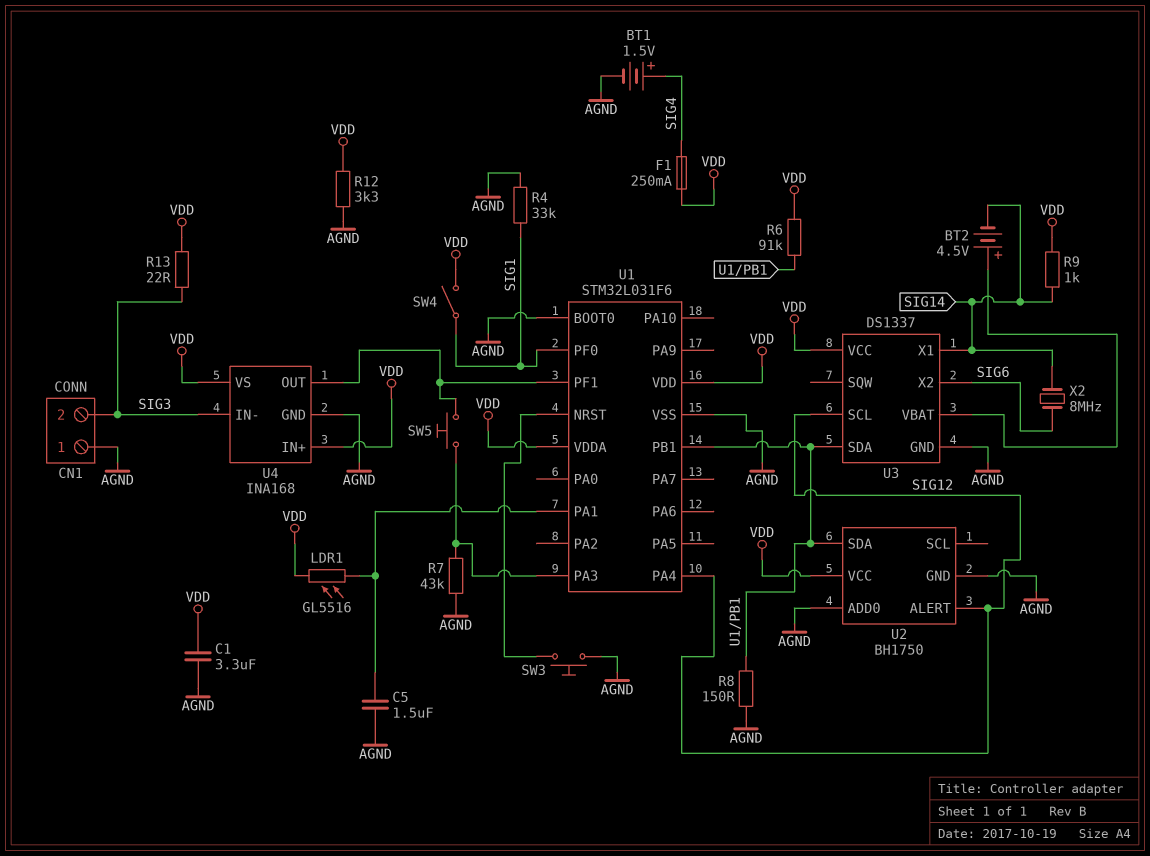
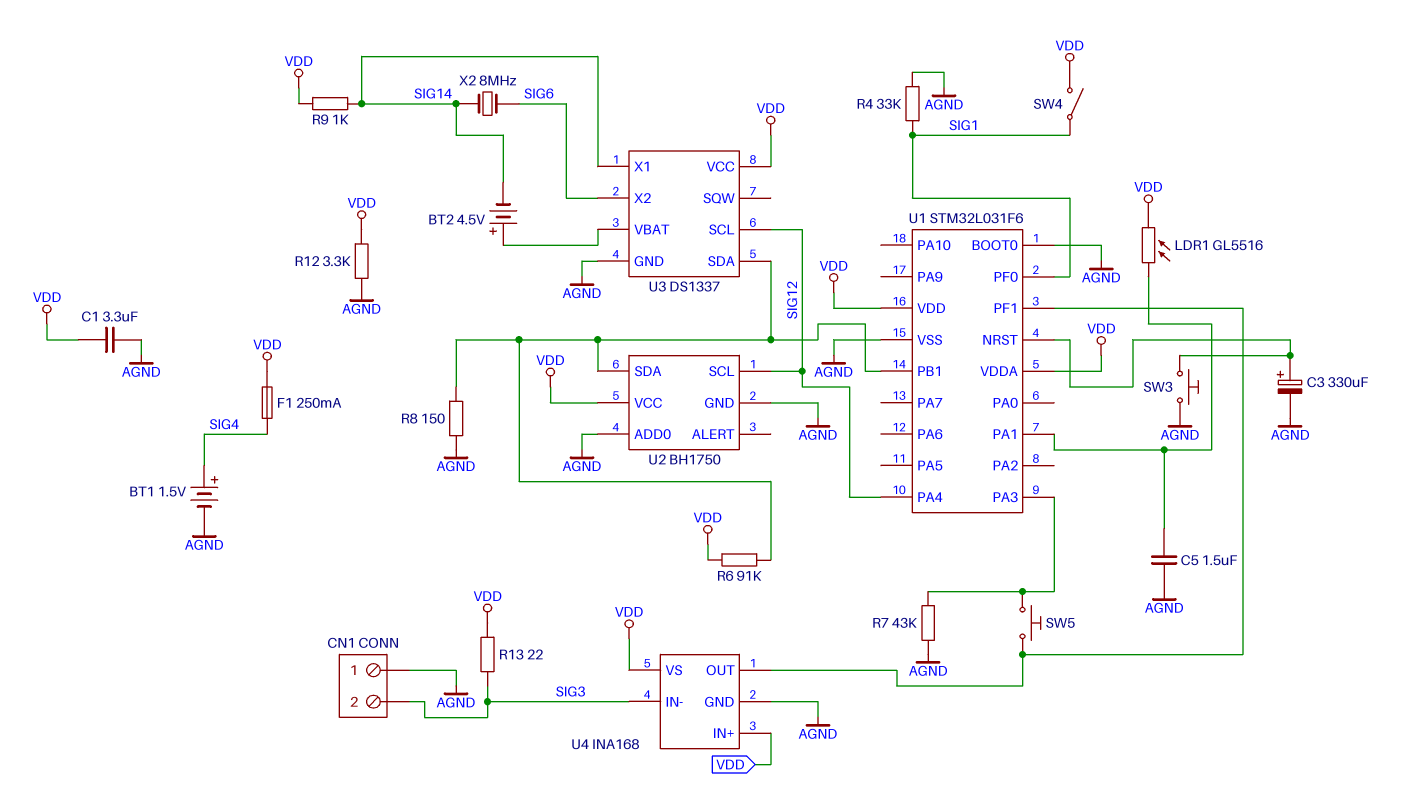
C3: none -> 330uF (plus U1/NRST, minus AGND)
U2 pin ALERT: SIG12 -> none
U2 pin SCL: none -> SIG12

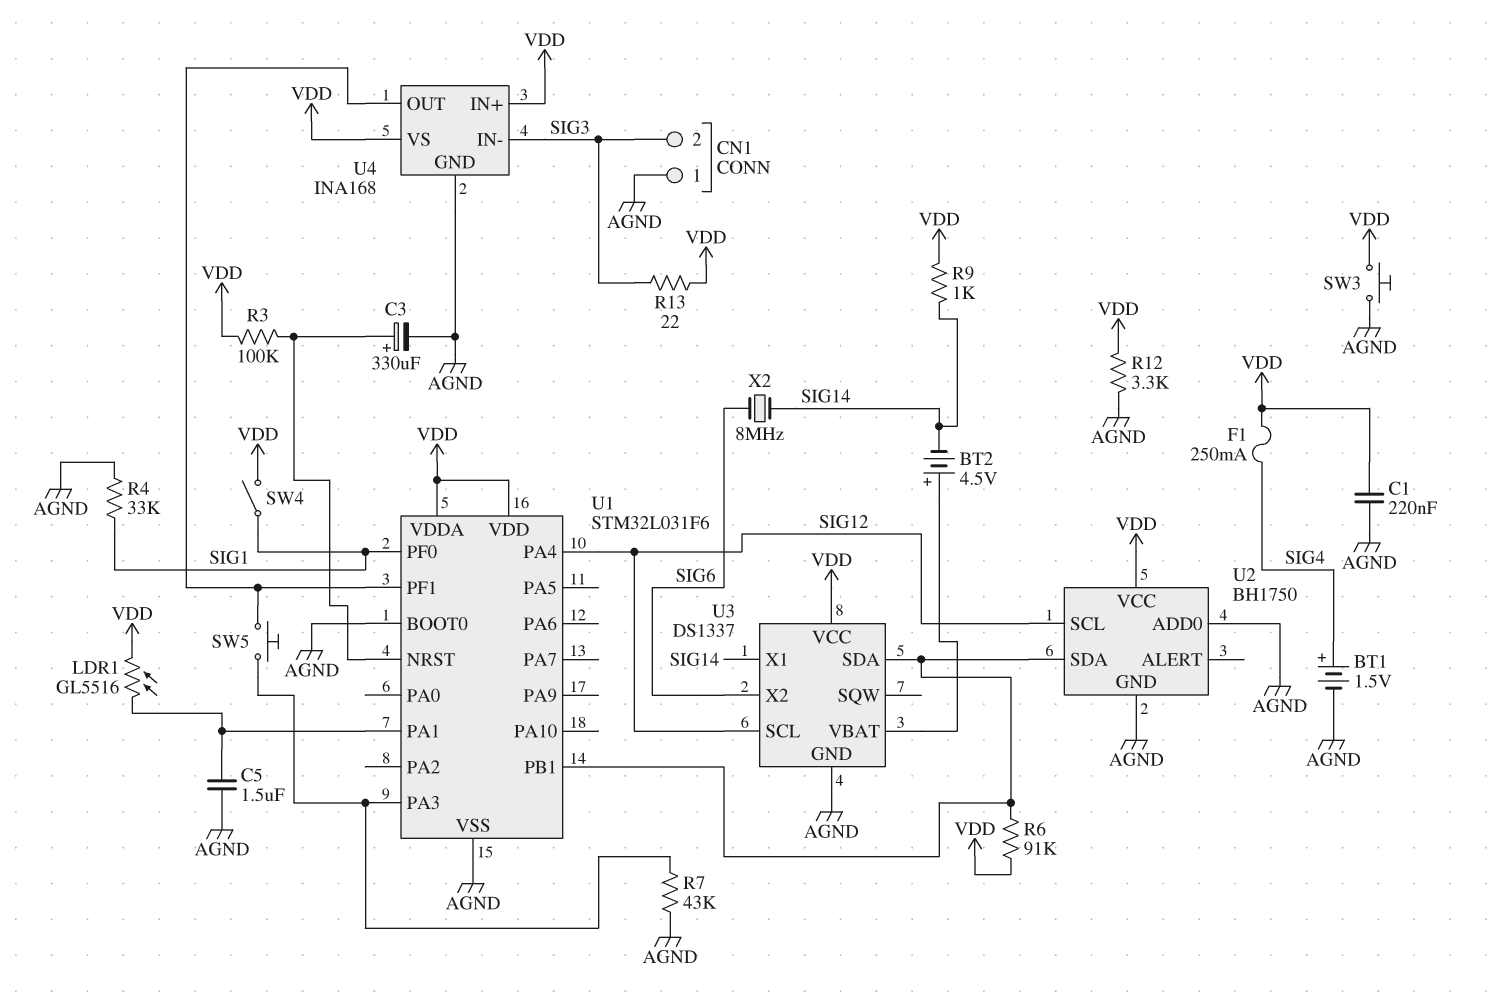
C1: 3.3uF (AGND, VDD) -> 220nF (AGND, VDD)
R3: none -> 100k (U1/NRST, VDD)
R8: 150 (AGND, U1/PB1) -> none
SW3: button (AGND, U1/NRST) -> button (AGND, VDD)

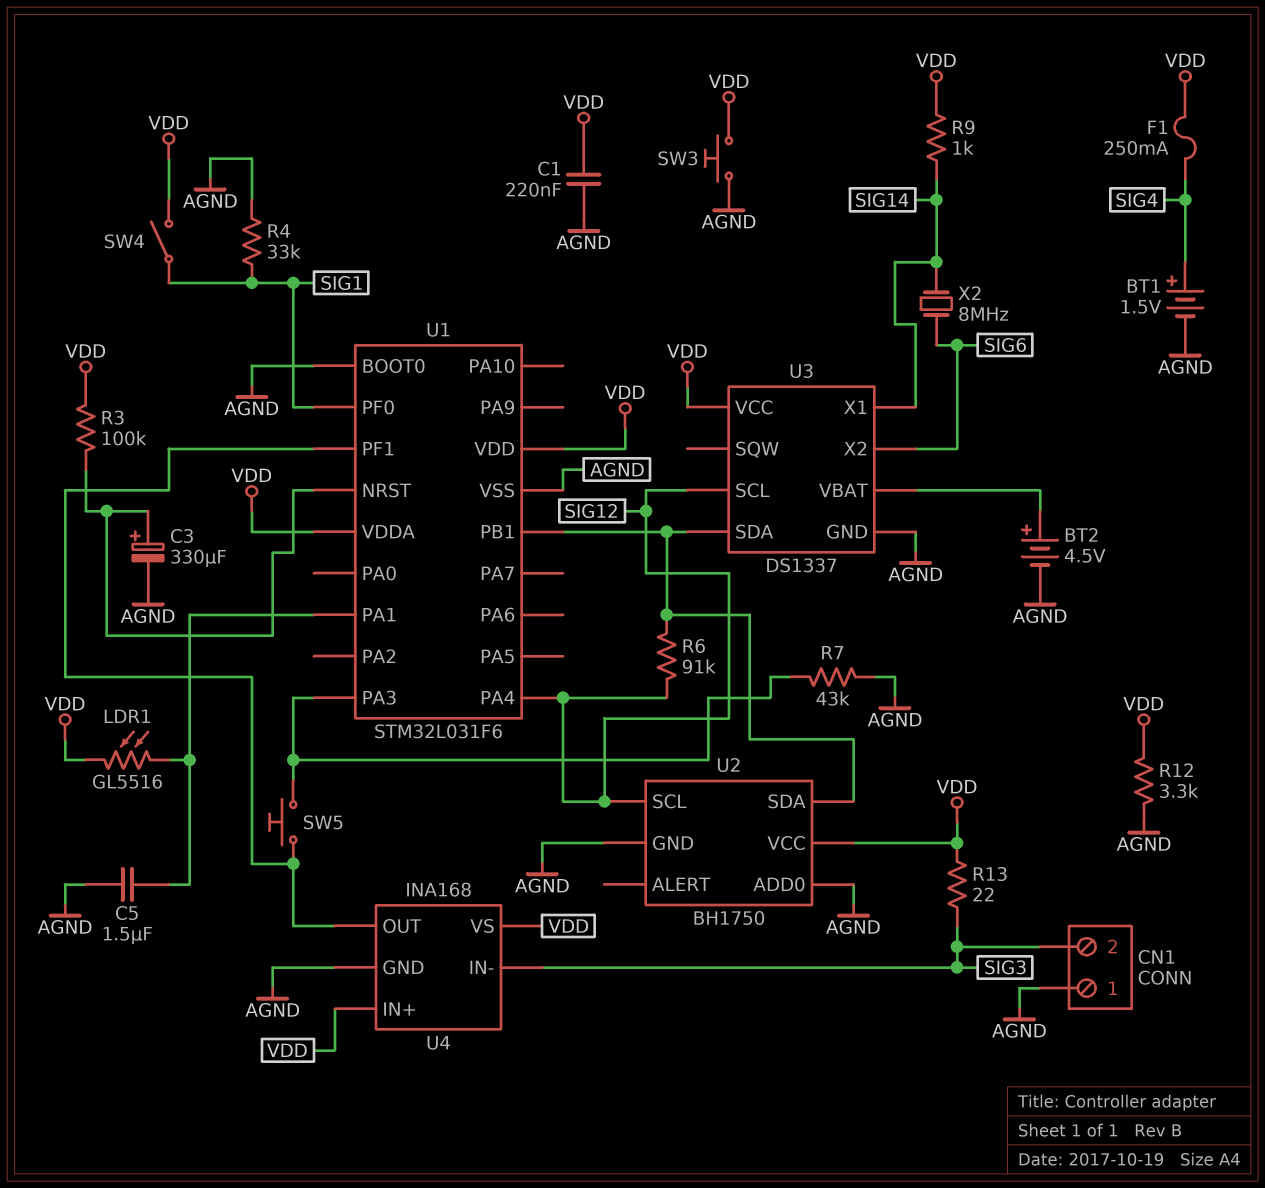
BT2: 4.5V (plus U3/VBAT, minus SIG14) -> 4.5V (plus U3/VBAT, minus AGND)
R6: 91k (U1/PB1, VDD) -> 91k (SIG12, U1/PB1)

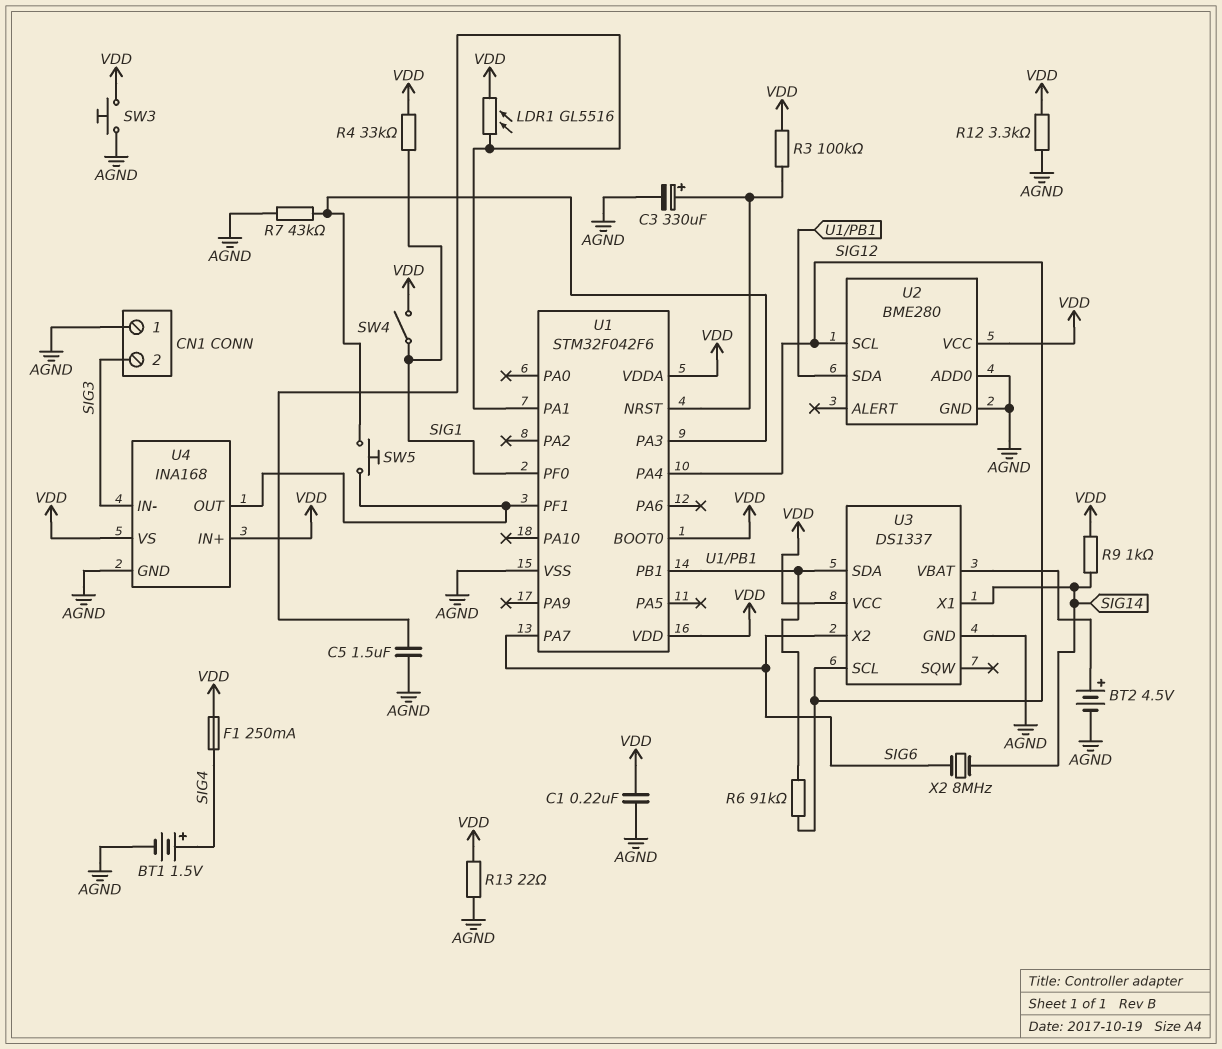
R4: 33k (AGND, SIG1) -> 33k (SIG1, VDD)
R13: 22 (SIG3, VDD) -> 22 (AGND, VDD)
U1: STM32L031F6 -> STM32F042F6
U1 pin BOOT0: AGND -> VDD
U1 pin PA7: none -> SIG6
U2: BH1750 -> BME280

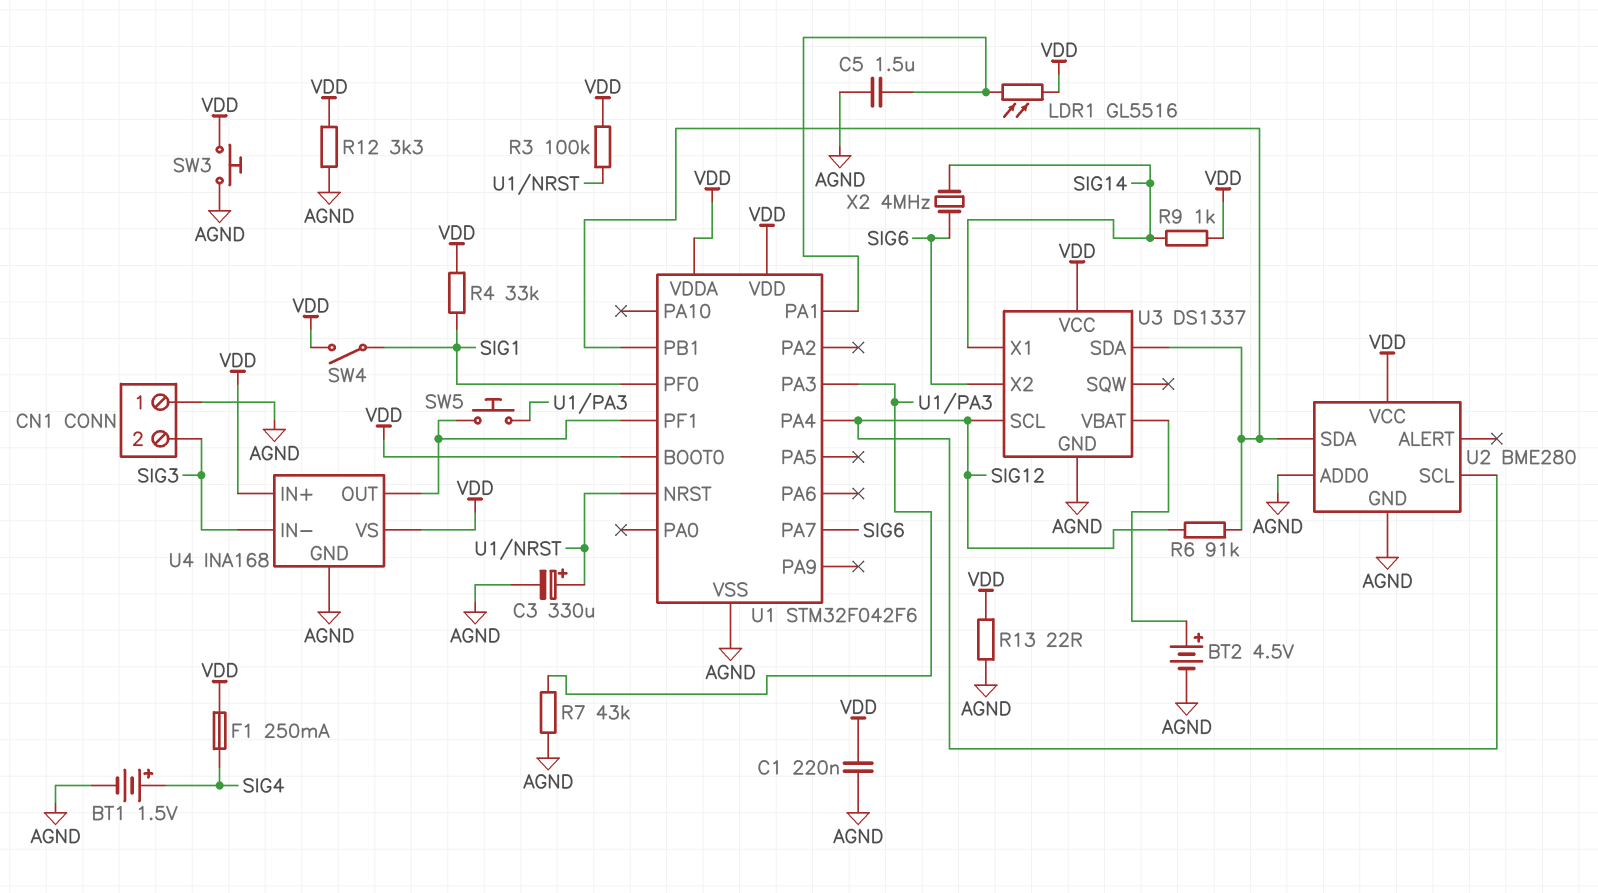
X2: 8MHz (SIG6, SIG14) -> 4MHz (SIG6, SIG14)

